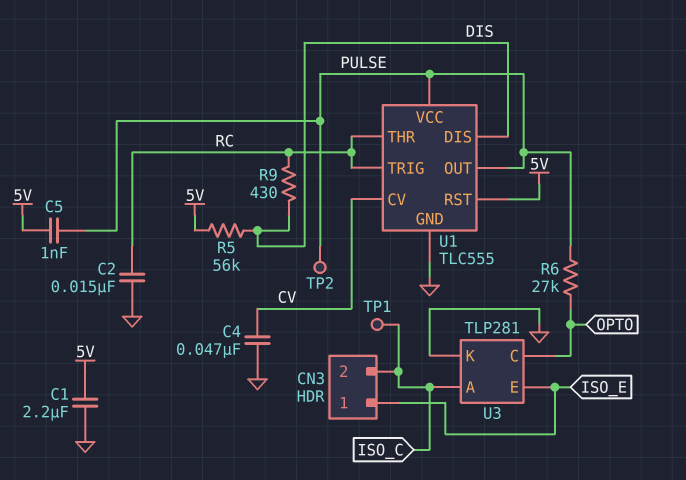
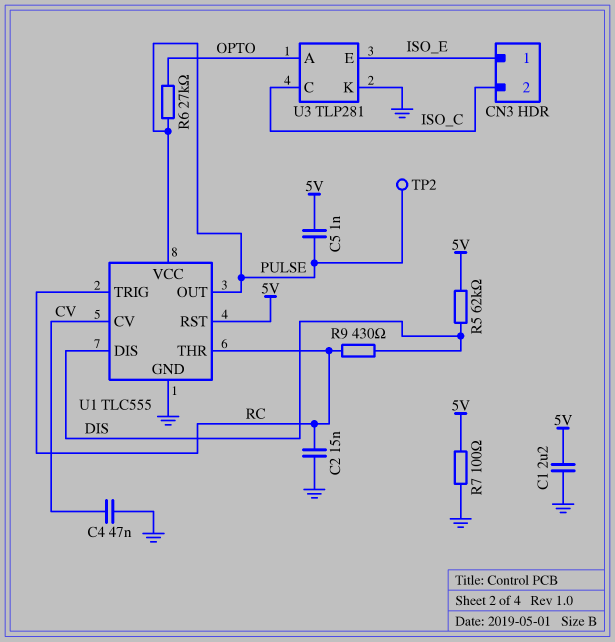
R5: 56k (5V, DIS) -> 62k (5V, DIS)
R7: none -> 100 (5V, GND)
TP1: test point (ISO_C) -> none
U3 pin A: ISO_C -> OPTO
U3 pin C: OPTO -> ISO_C

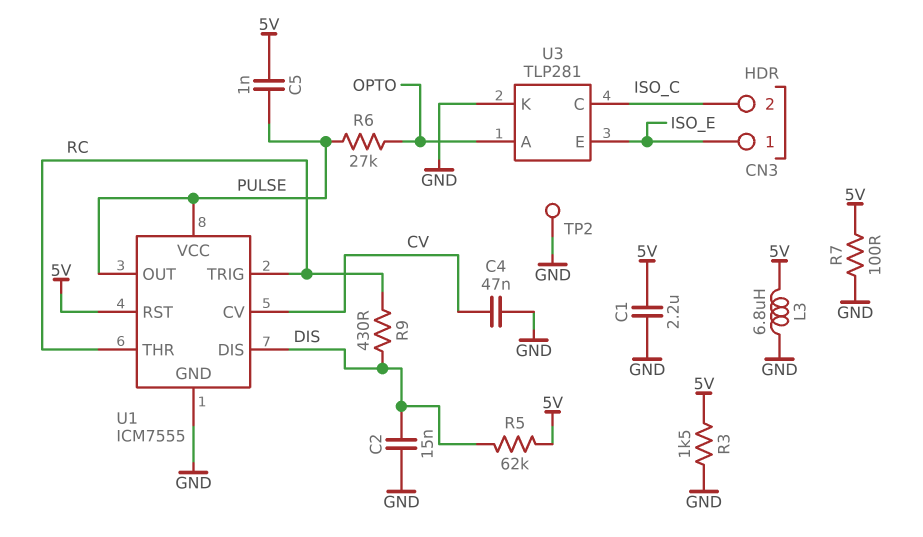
C2: 15nF (GND, RC) -> 15nF (DIS, GND)
L3: none -> 6.8uH (5V, GND)
R3: none -> 1.5k (5V, GND)
TP2: test point (PULSE) -> test point (GND)
U1: TLC555 -> ICM7555

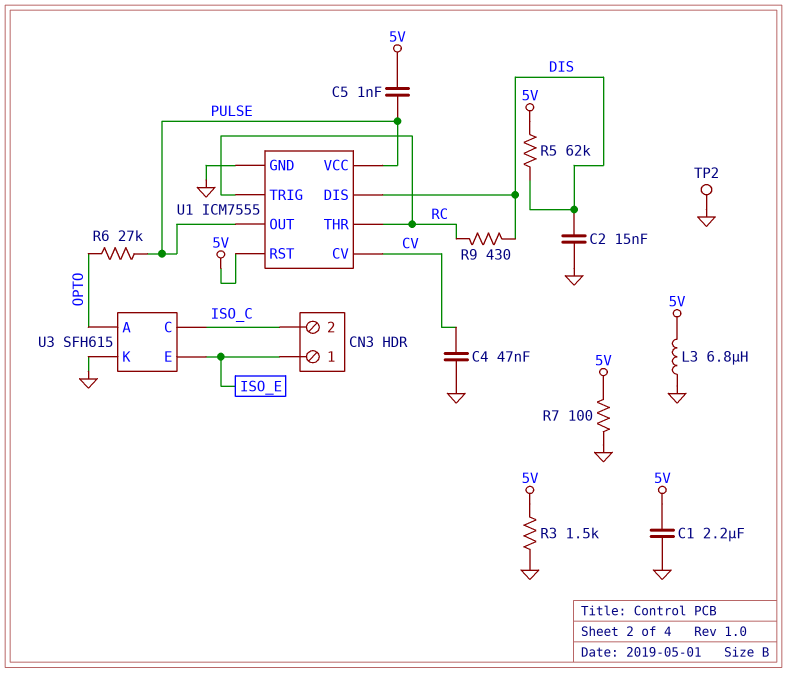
U3: TLP281 -> SFH615

